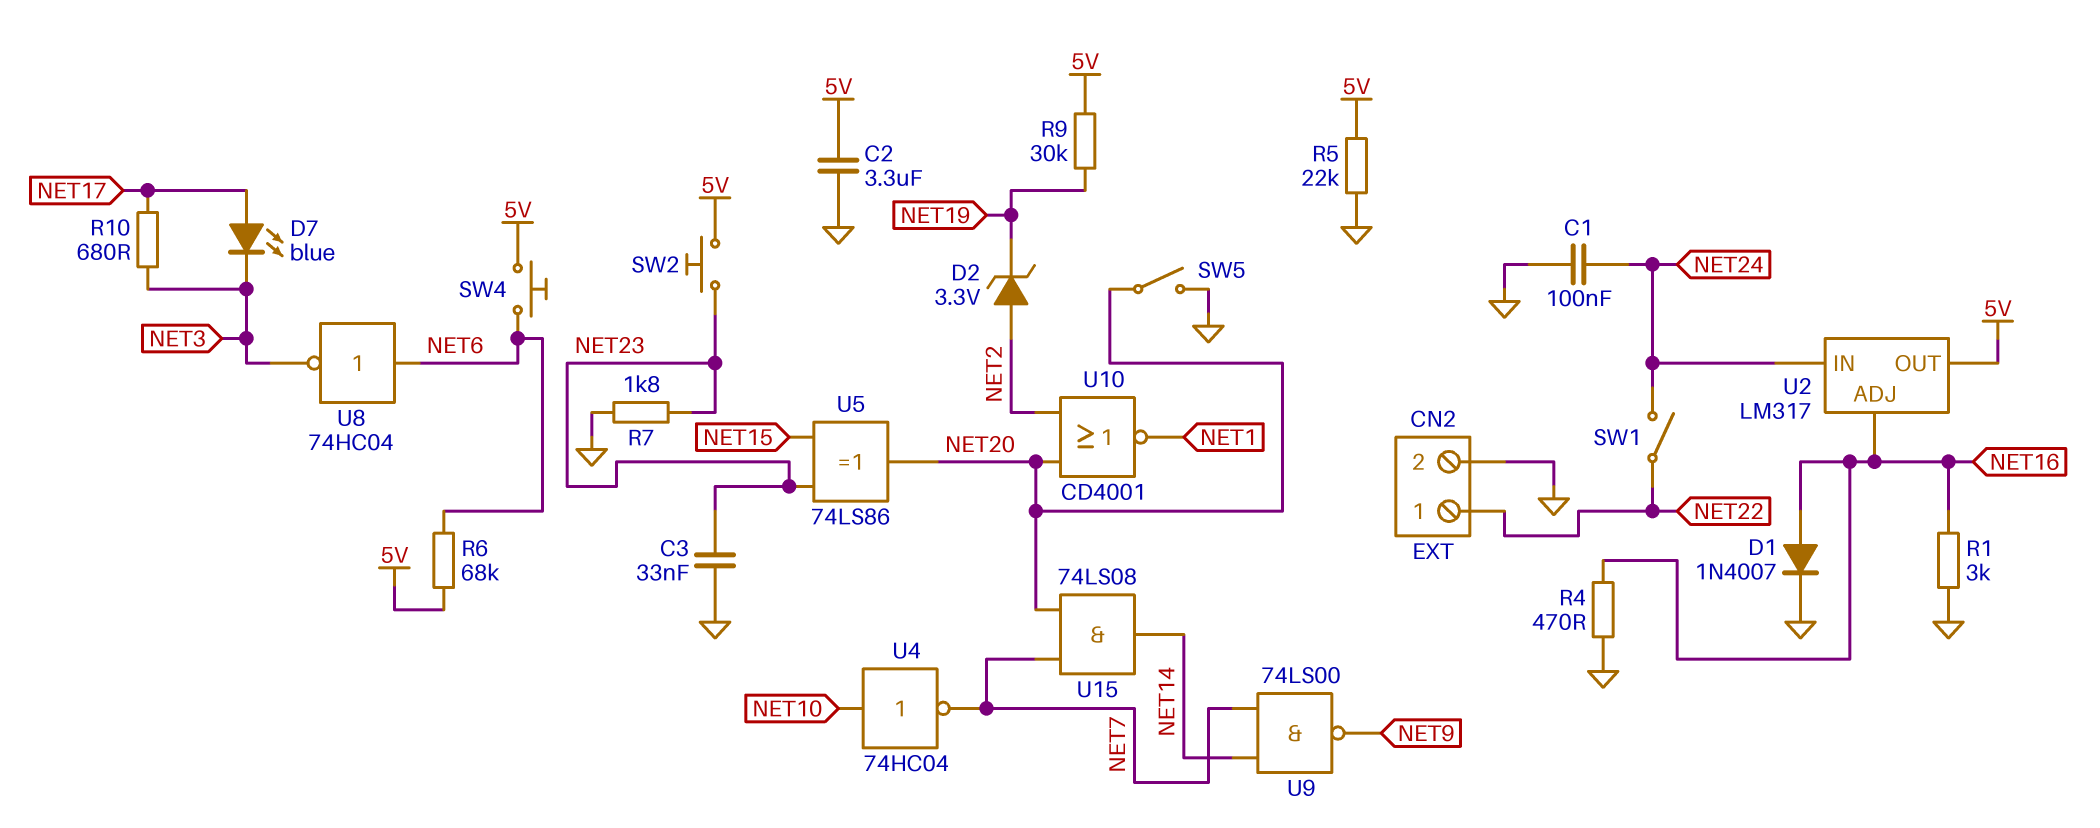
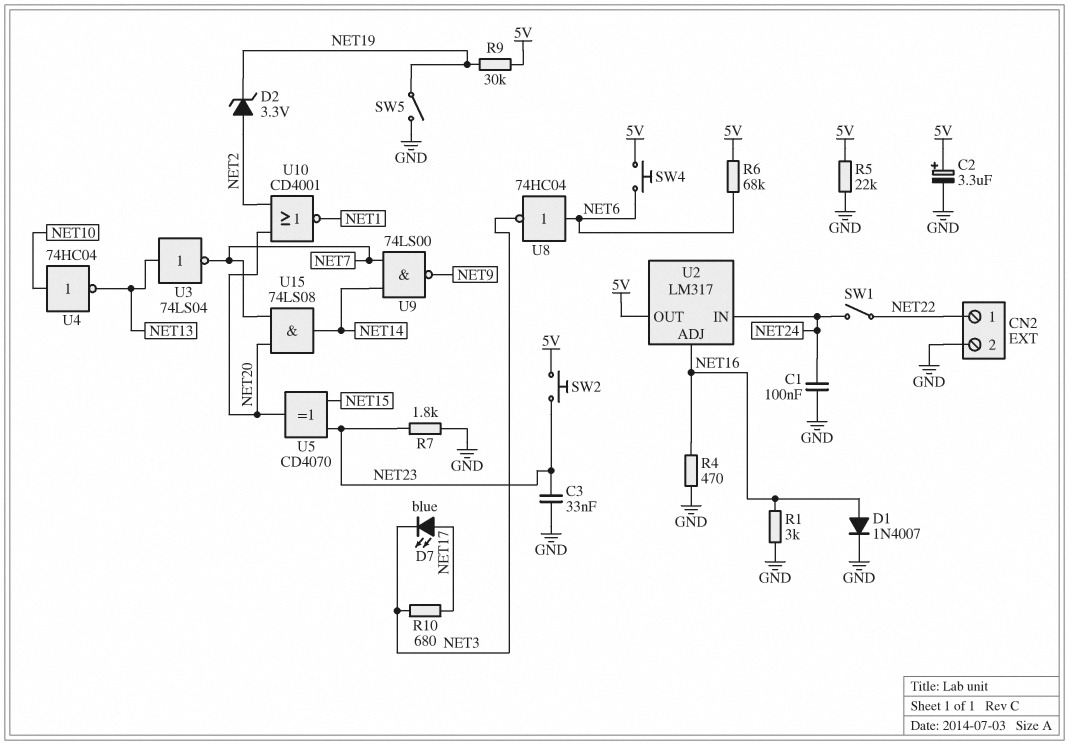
C2: 3.3uF (5V, GND) -> 3.3uF (plus 5V, minus GND)
SW5: switch (GND, NET20) -> switch (GND, NET19)
U3: none -> NOT 74LS04 (in NET13, out NET7)
U4: NOT 74HC04 (in NET10, out NET7) -> NOT 74HC04 (in NET10, out NET13)
U5: XOR 74LS86 (in NET15, in NET23, out NET20) -> XOR CD4070 (in NET15, in NET23, out NET20)

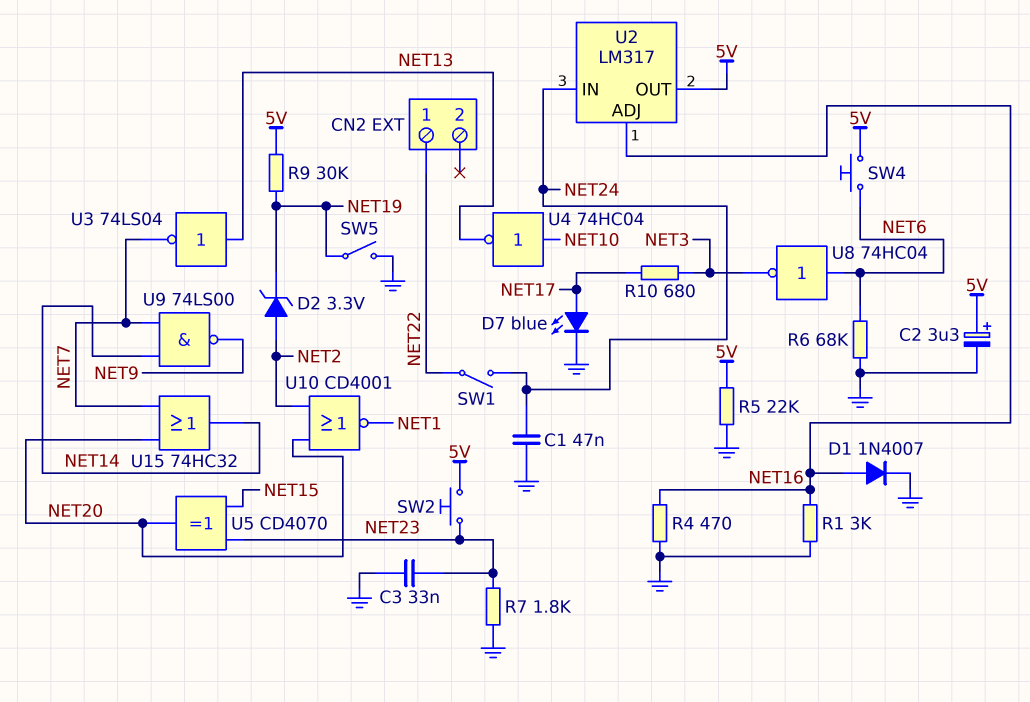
C1: 100nF (GND, NET24) -> 47nF (GND, NET24)
CN2 pin 2: GND -> none
D7: LED blue (A NET17, K NET3) -> LED blue (A NET17, K GND)
R6: 68k (5V, NET6) -> 68k (GND, NET6)
U15: AND 74LS08 (in NET7, in NET20, out NET14) -> OR 74HC32 (in NET7, in NET20, out NET14)

